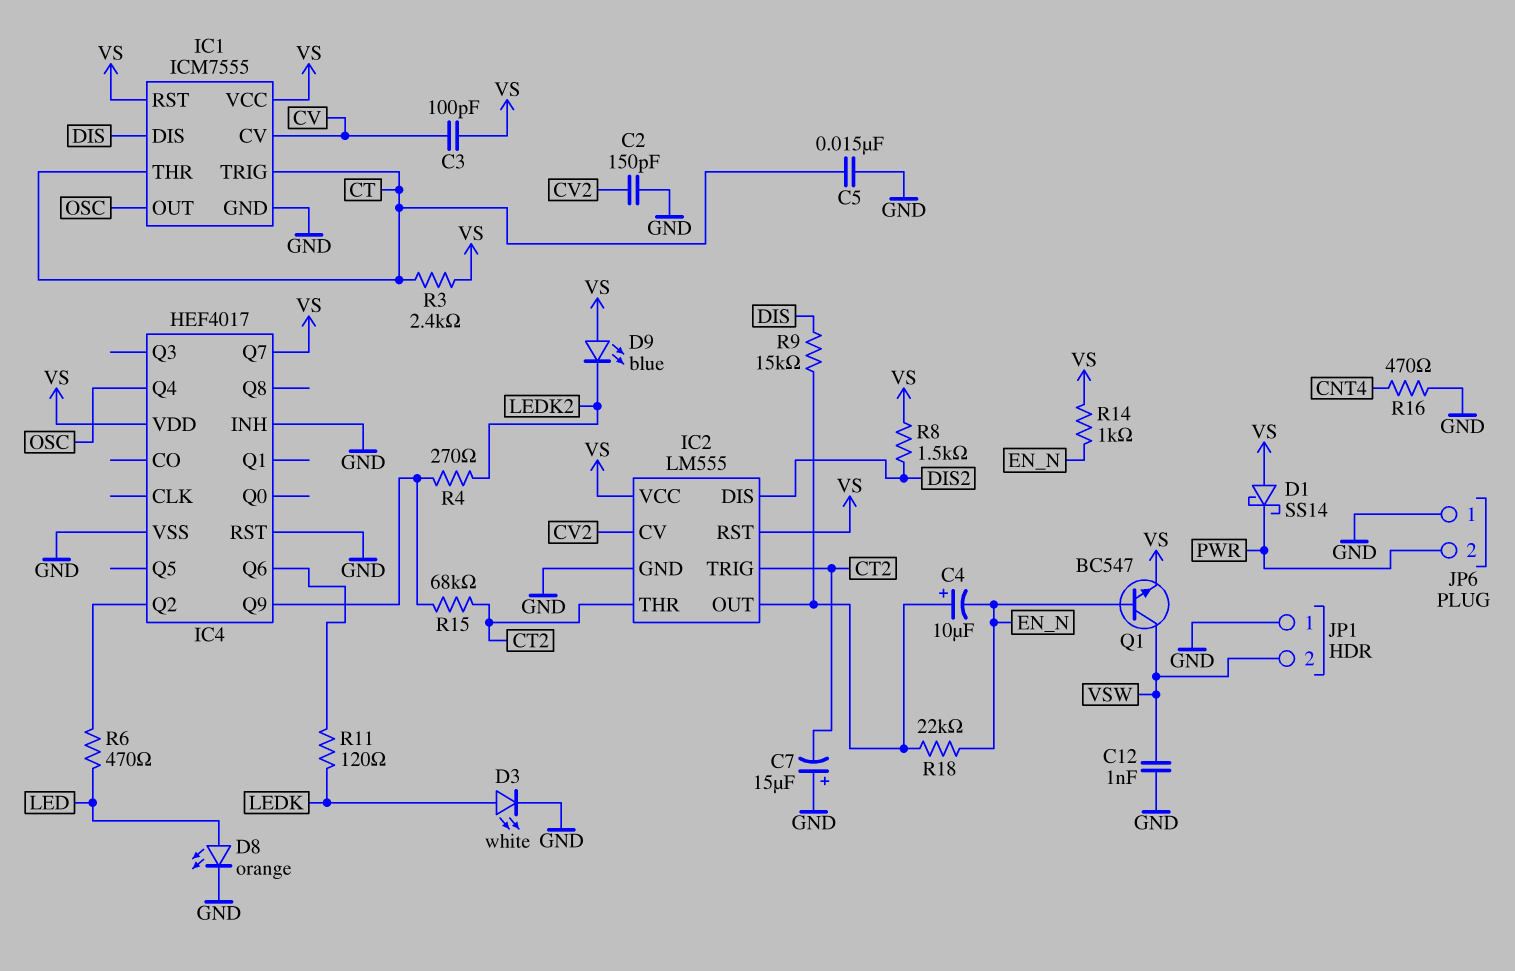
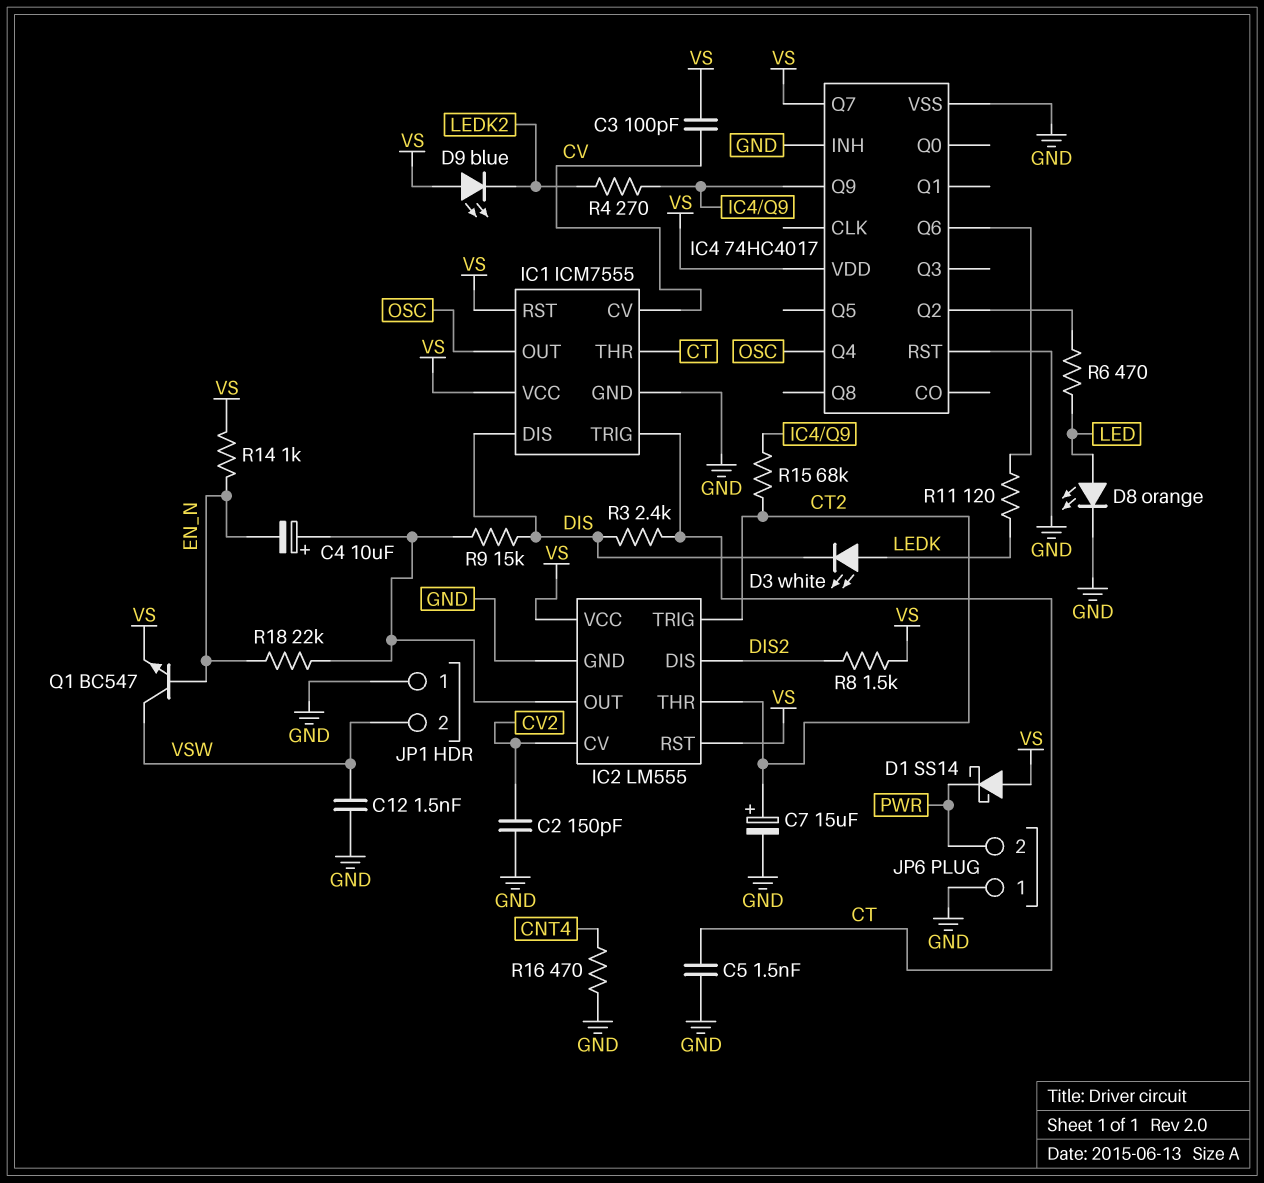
C5: 15nF (CT, GND) -> 1.5nF (CT, GND)
C7: 15uF (plus GND, minus CT2) -> 15uF (plus CT2, minus GND)
C12: 1nF (GND, VSW) -> 1.5nF (GND, VSW)
D3: LED white (A LEDK, K GND) -> LED white (A LEDK, K DIS)
IC4: HEF4017 -> 74HC4017
R3: 2.4k (CT, VS) -> 2.4k (CT, DIS)

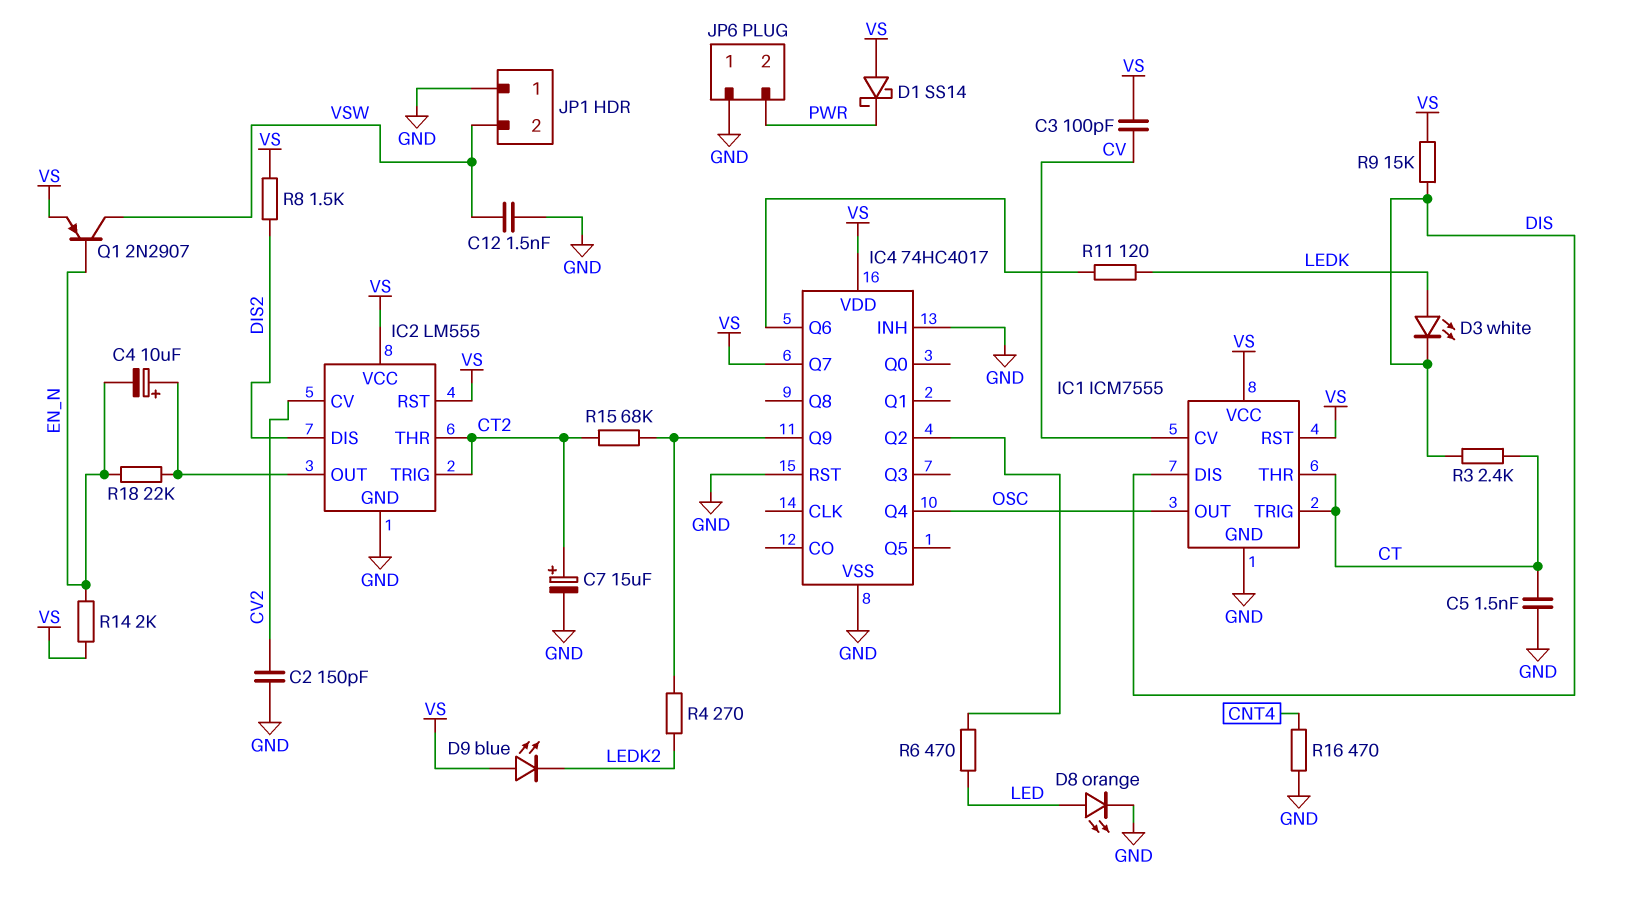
Q1: NPN BC547 (B EN_N, C VSW, E VS) -> PNP 2N2907 (B EN_N, C VSW, E VS)
R9: 15k (DIS, IC2/OUT) -> 15k (DIS, VS)
R14: 1k (EN_N, VS) -> 2k (EN_N, VS)

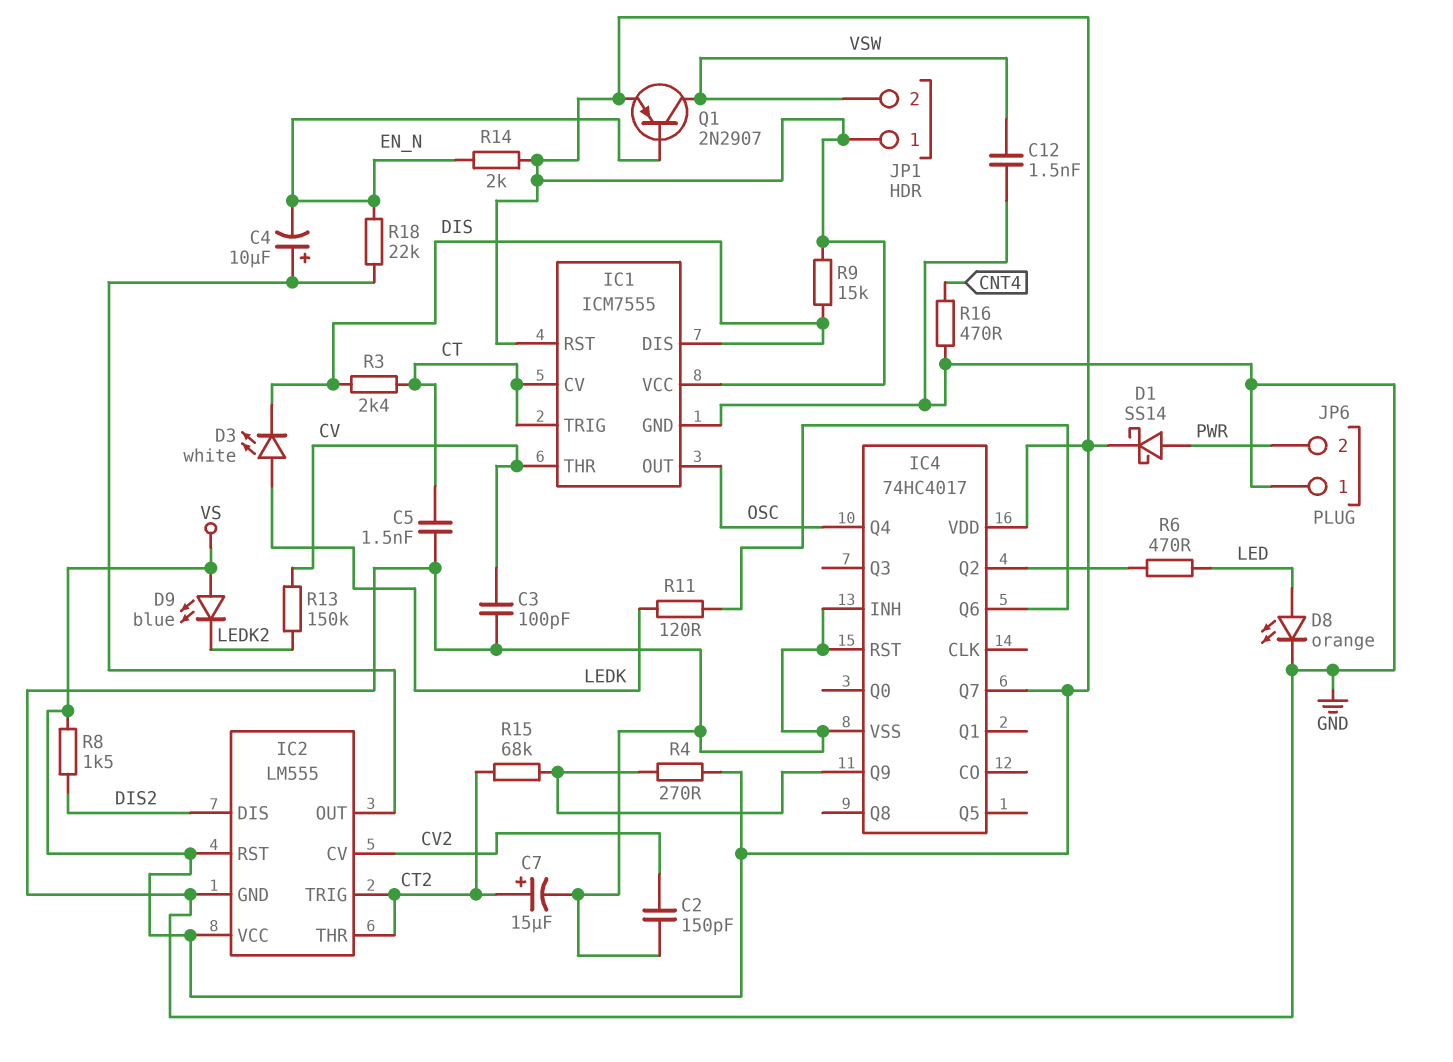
C3: 100pF (CV, VS) -> 100pF (CV, GND)
D1: schottky SS14 (A VS, K PWR) -> schottky SS14 (A PWR, K VS)
IC1 pin CV: CV -> CT
IC1 pin THR: CT -> CV
JP1 pin 1: GND -> VS
R4: 270 (IC4/Q9, LEDK2) -> 270 (IC4/Q9, VS)
R13: none -> 150k (CV, LEDK2)

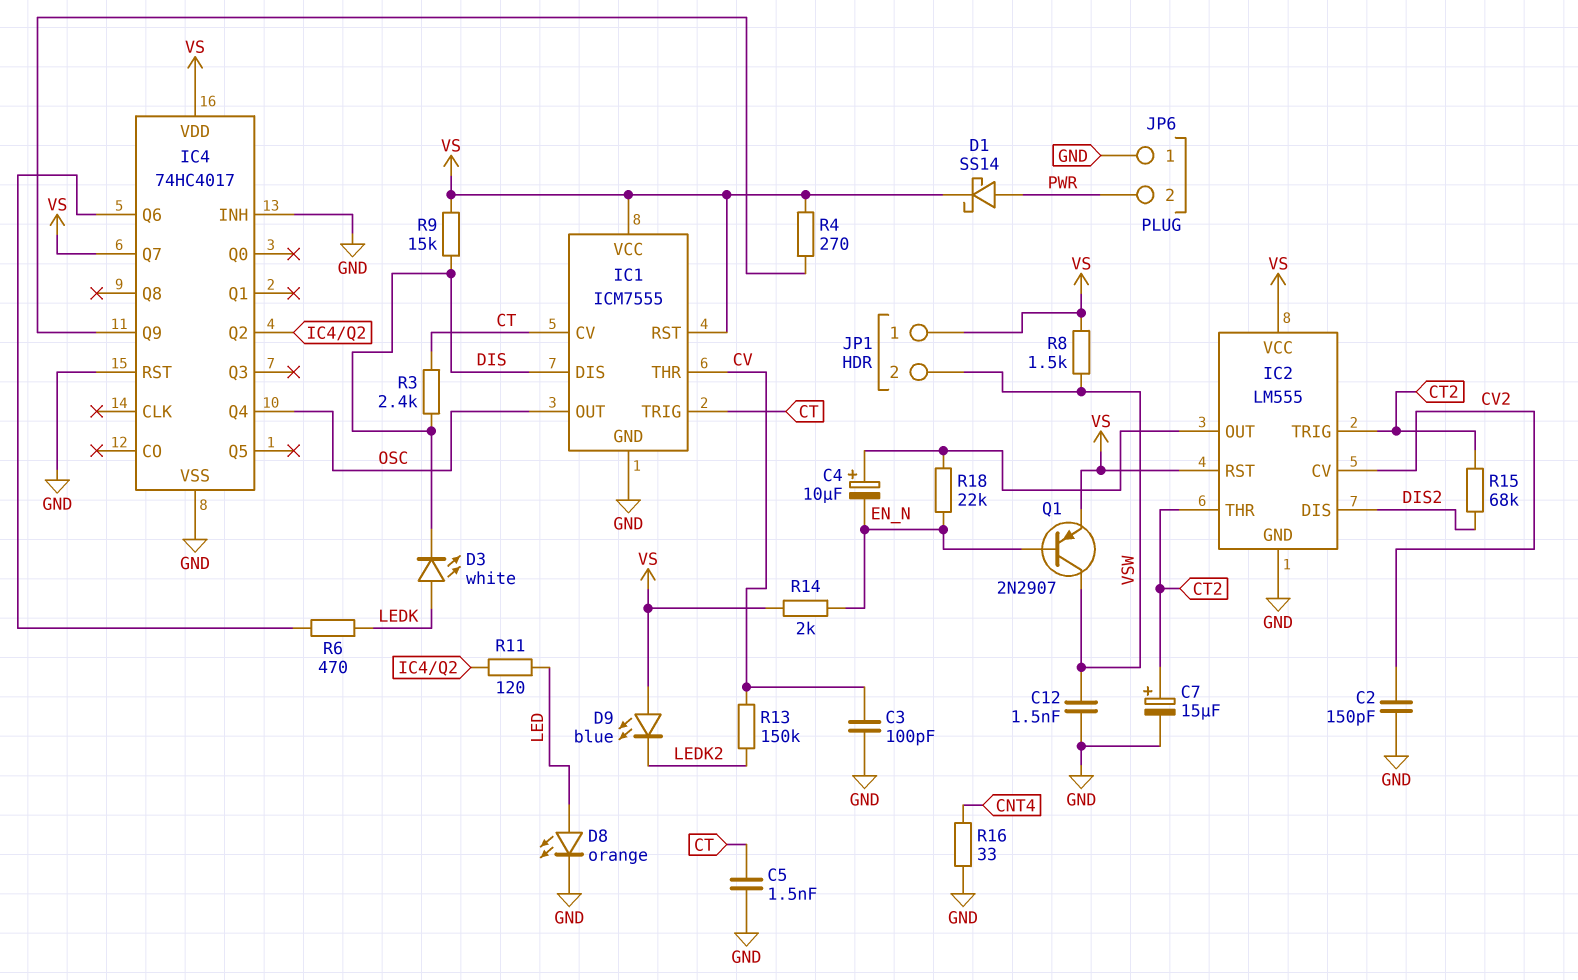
R6: 470 (IC4/Q2, LED) -> 470 (IC4/Q6, LEDK)
R8: 1.5k (DIS2, VS) -> 1.5k (VS, VSW)
R11: 120 (IC4/Q6, LEDK) -> 120 (IC4/Q2, LED)
R15: 68k (CT2, IC4/Q9) -> 68k (CT2, DIS2)
R16: 470 (CNT4, GND) -> 33 (CNT4, GND)

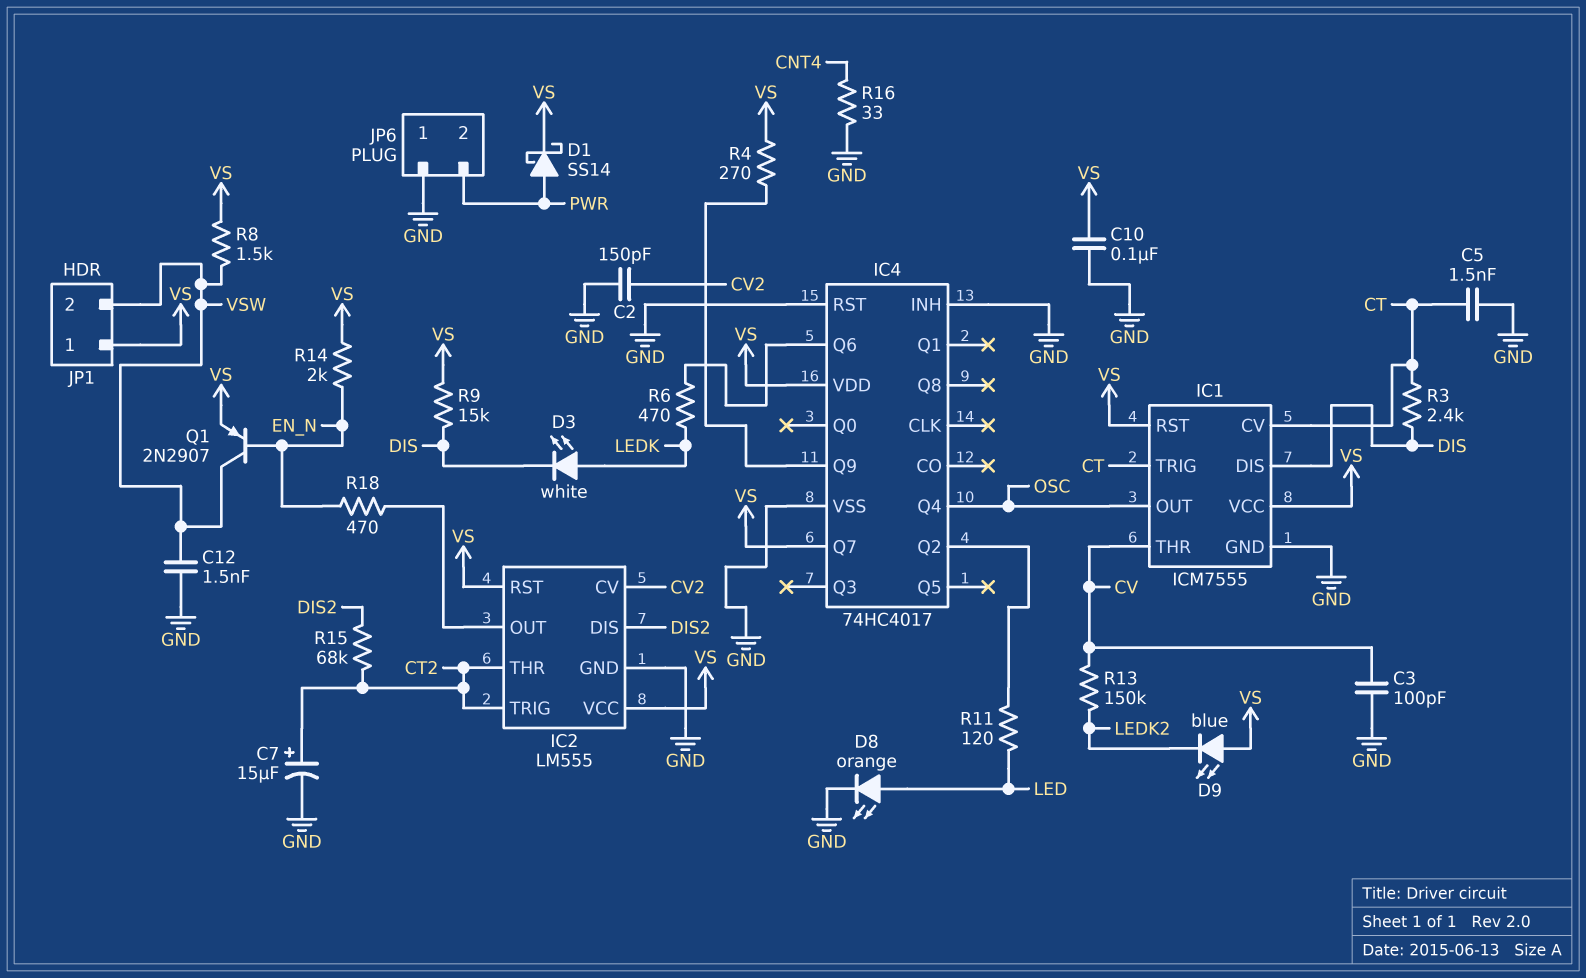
C4: 10uF (plus IC2/OUT, minus EN_N) -> none
C10: none -> 100nF (GND, VS)
R18: 22k (EN_N, IC2/OUT) -> 470 (EN_N, IC2/OUT)

